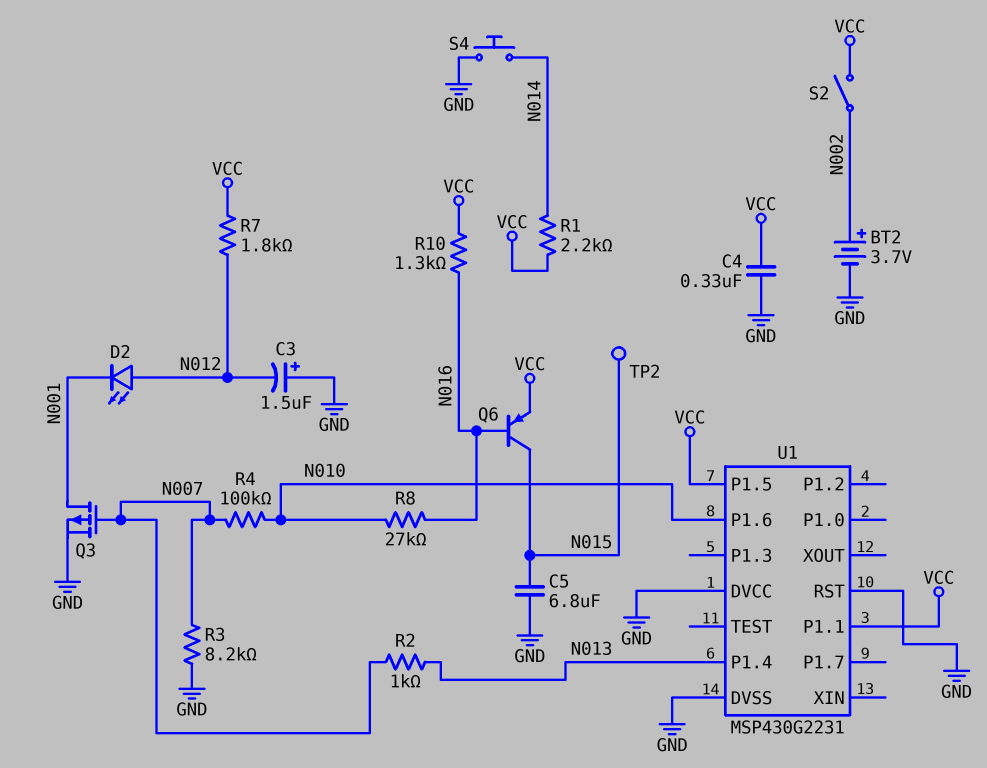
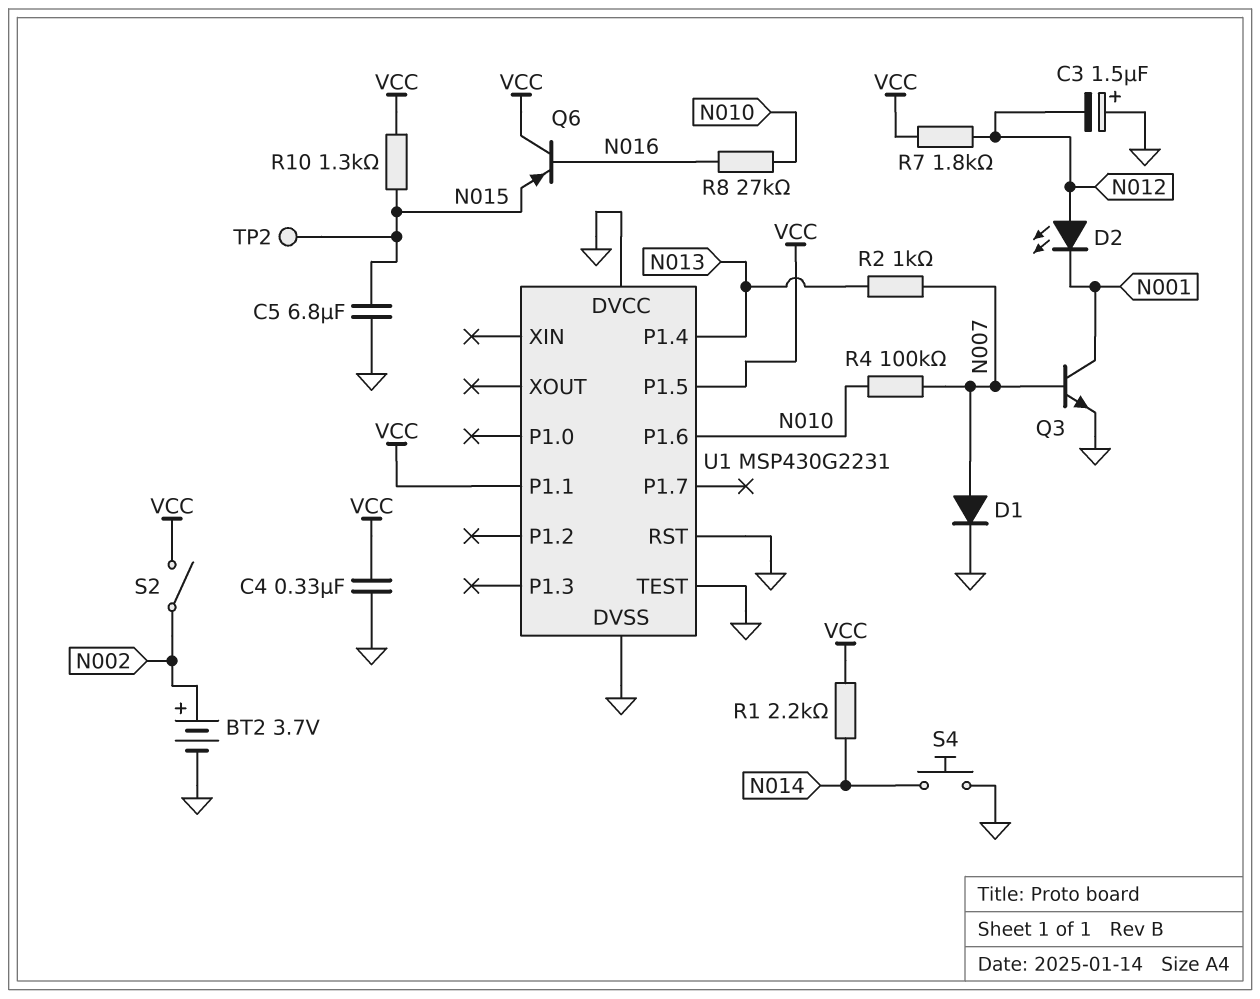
D1: none -> diode (A N007, K GND)
Q3: PMOS (G N007, D N001, S GND) -> NPN (B N007, C N001, E GND)
Q6: PNP (B N016, C N015, E VCC) -> PNP (B N016, C VCC, E N015)
R3: 8.2k (GND, N007) -> none
R10: 1.3k (N016, VCC) -> 1.3k (N015, VCC)
U1 pin TEST: none -> GND

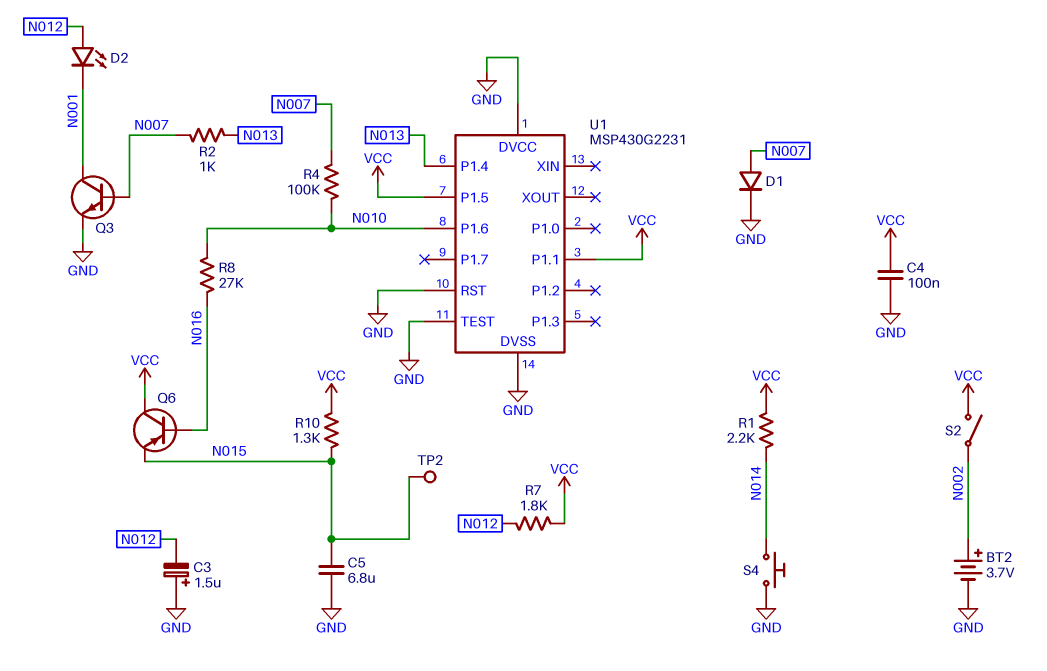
C4: 330nF (GND, VCC) -> 100nF (GND, VCC)

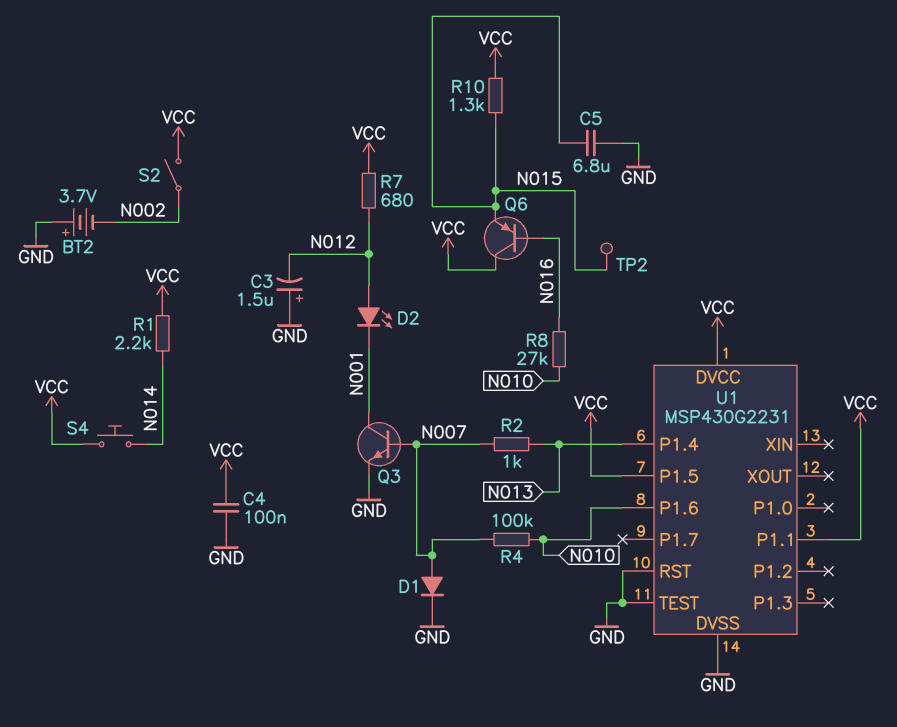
BT2: 3.7V (plus N002, minus GND) -> 3.7V (plus GND, minus N002)
R7: 1.8k (N012, VCC) -> 680 (N012, VCC)
S4: button (GND, N014) -> button (N014, VCC)
U1 pin DVCC: GND -> VCC

